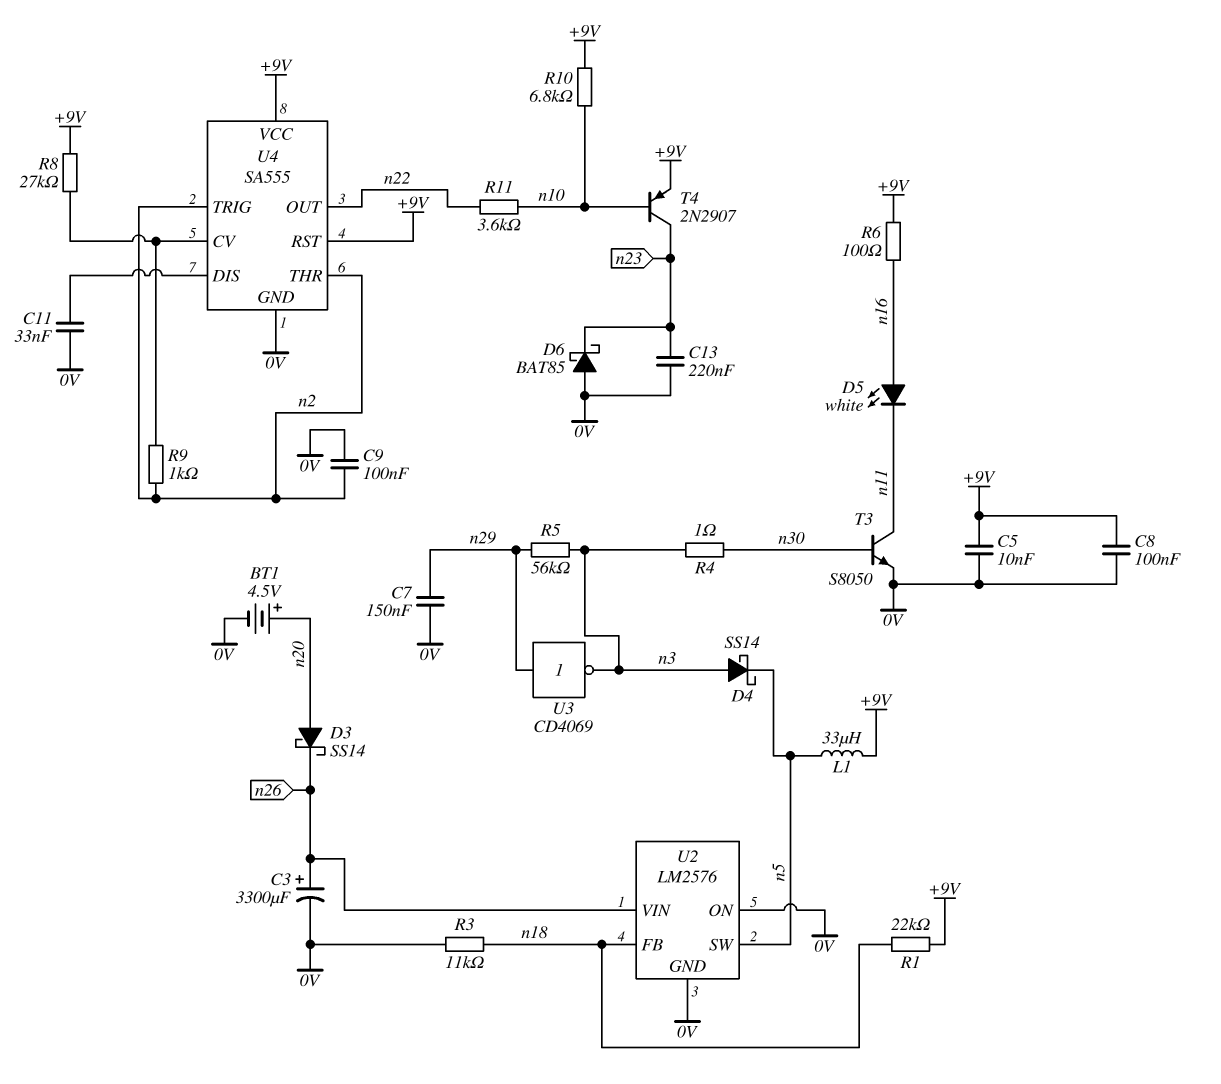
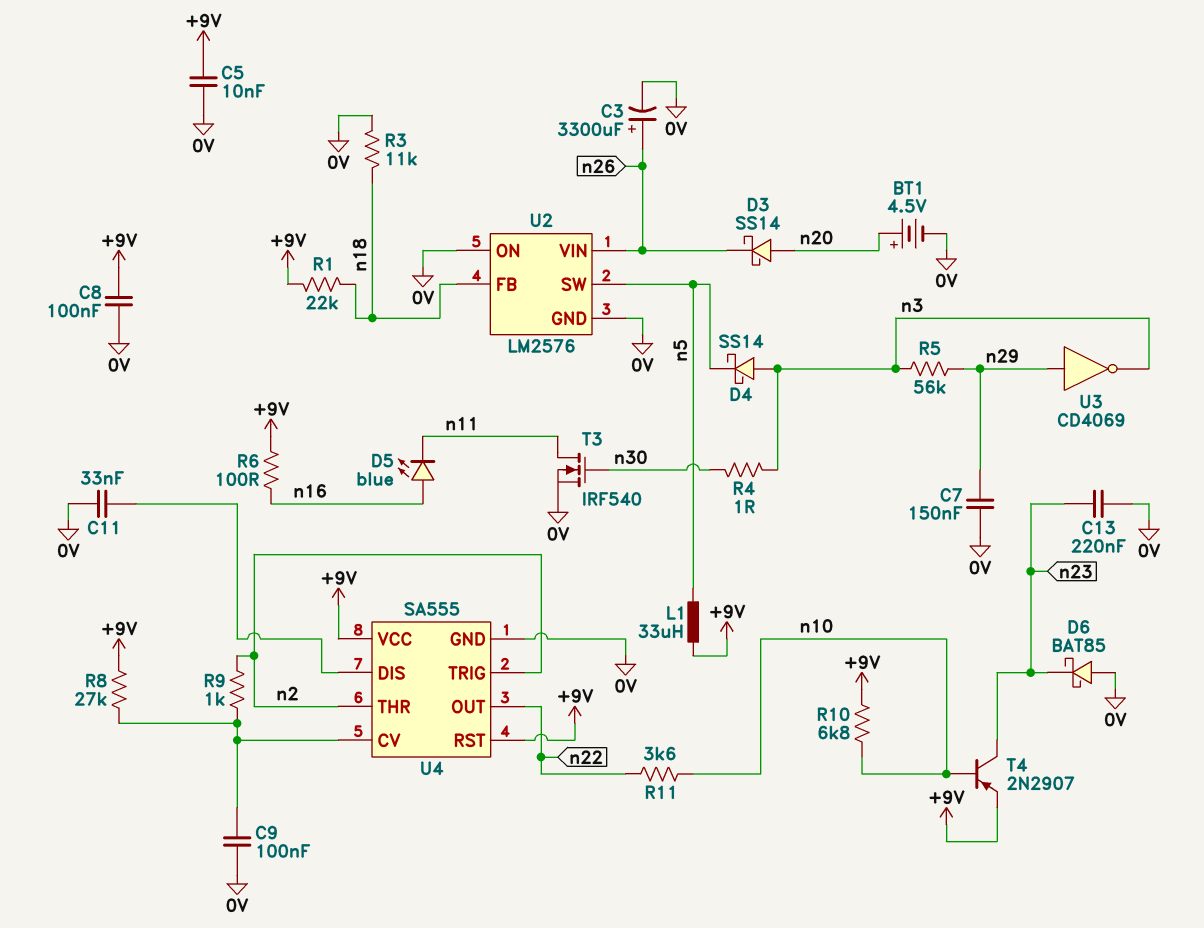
C9: 100nF (0V, n2) -> 100nF (0V, U4/CV)
D5: LED white (A n16, K n11) -> LED blue (A n16, K n11)
T3: NPN S8050 (B n30, C n11, E 0V) -> NMOS IRF540 (G n30, D n11, S 0V)

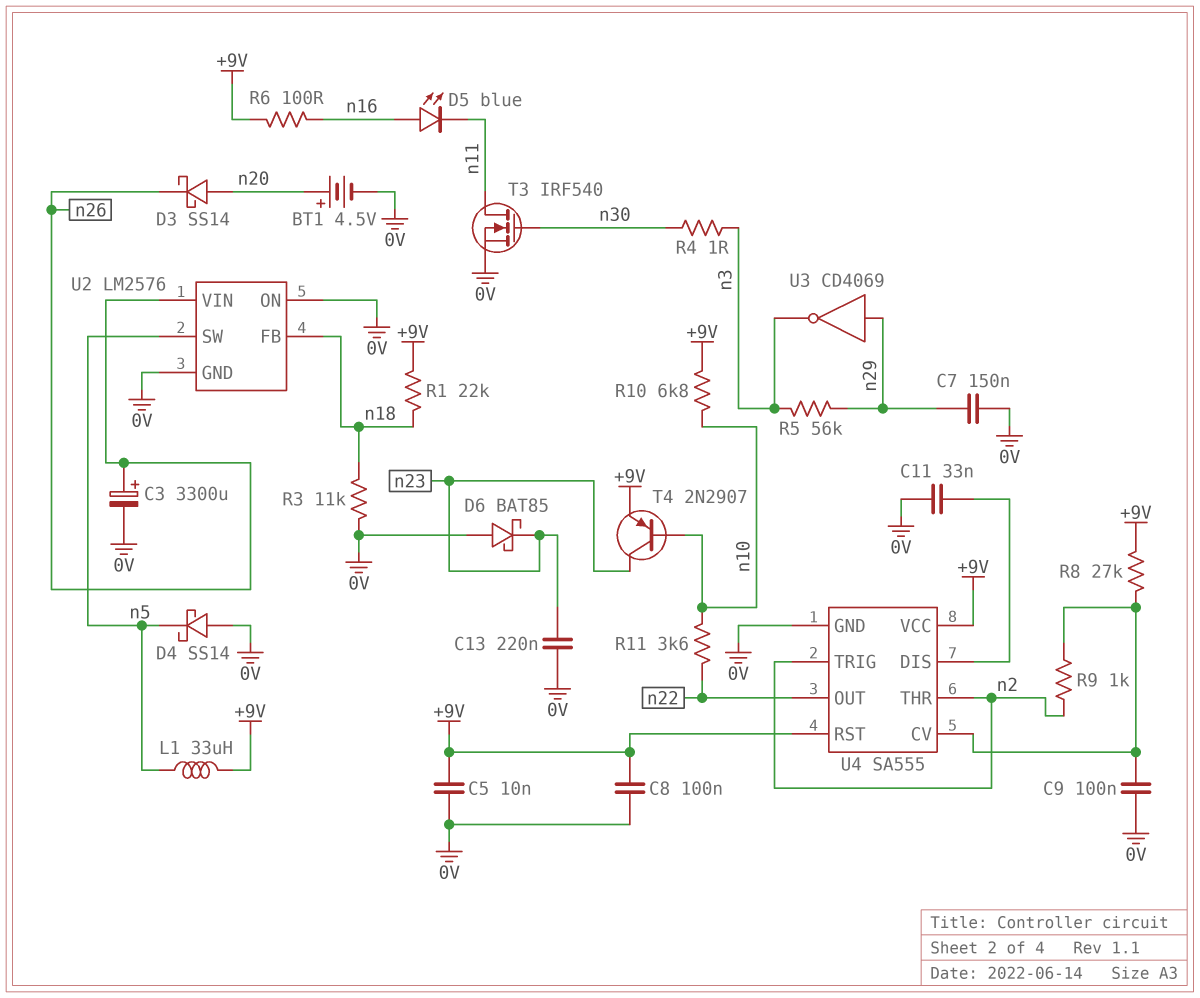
D4: schottky SS14 (A n3, K n5) -> schottky SS14 (A 0V, K n5)

